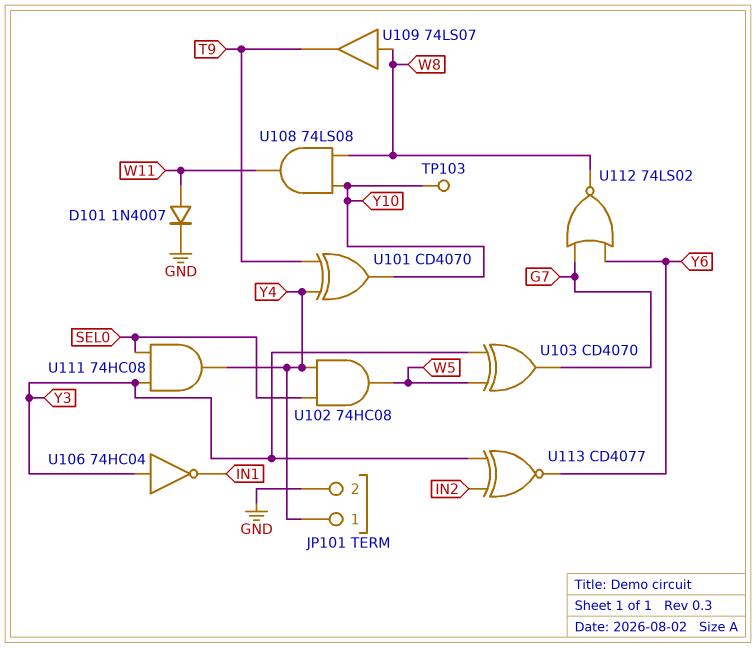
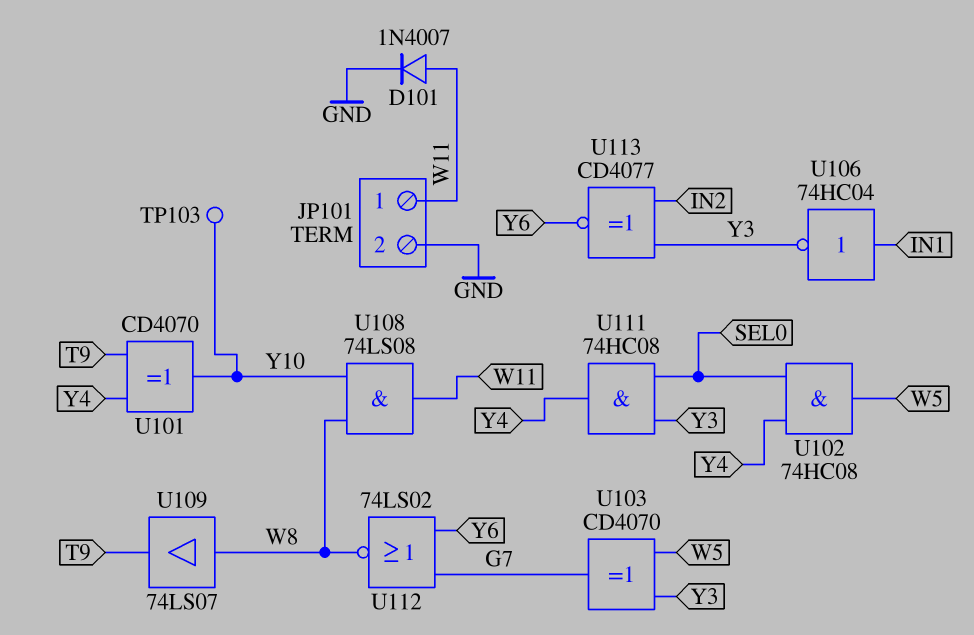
JP101 pin 1: Y4 -> W11
U106: NOT 74HC04 (in Y3, out IN1) -> NOT 74HC04 (in IN1, out Y3)

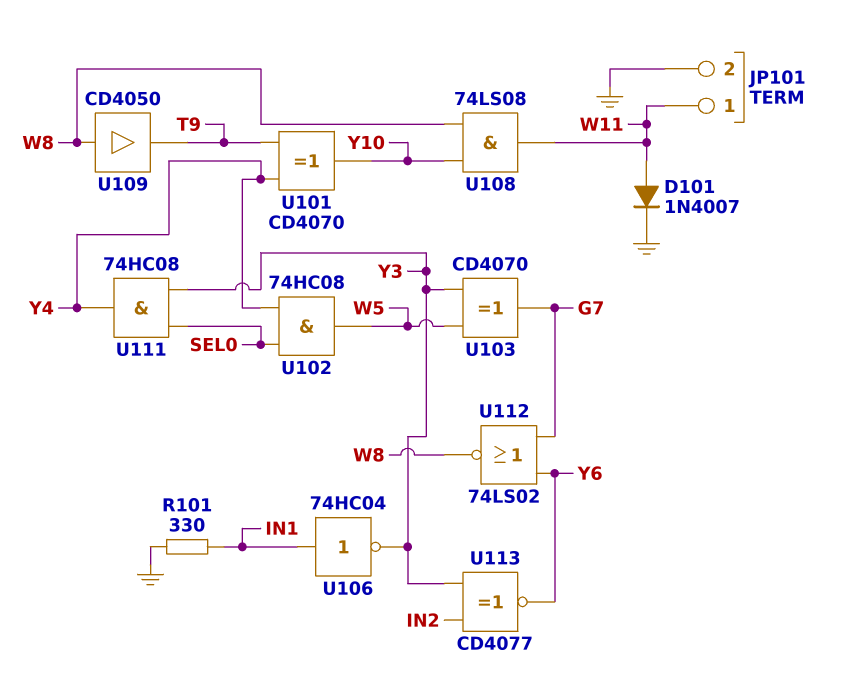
R101: none -> 330 (GND, IN1)
TP103: test point (Y10) -> none
U109: buffer 74LS07 (in W8, out T9) -> buffer CD4050 (in W8, out T9)

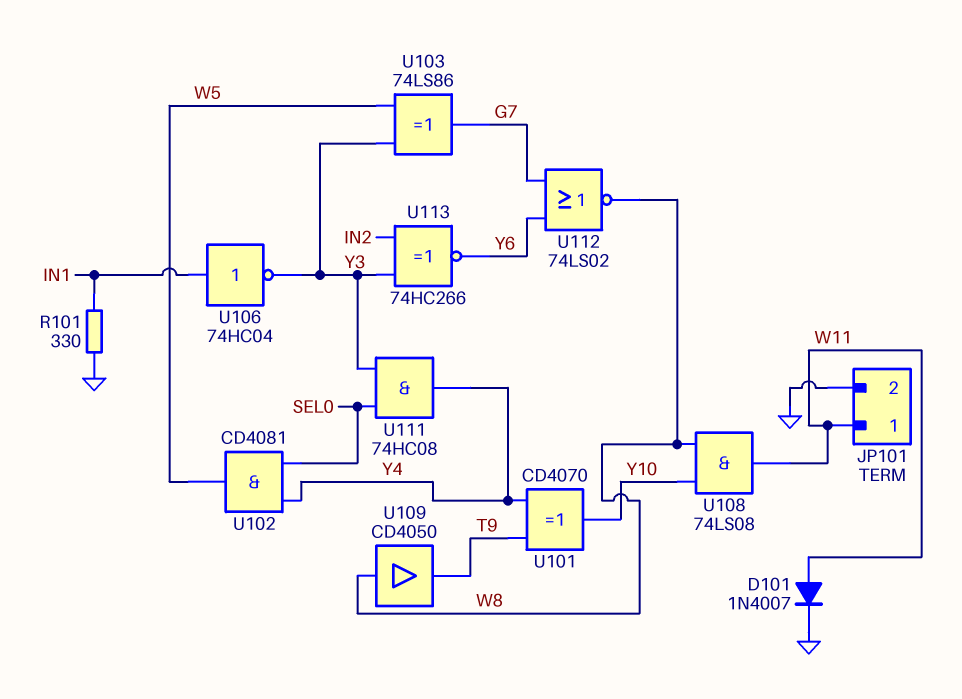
U102: AND 74HC08 (in SEL0, in Y4, out W5) -> AND CD4081 (in SEL0, in Y4, out W5)
U103: XOR CD4070 (in W5, in Y3, out G7) -> XOR 74LS86 (in W5, in Y3, out G7)
U113: XNOR CD4077 (in IN2, in Y3, out Y6) -> XNOR 74HC266 (in IN2, in Y3, out Y6)

